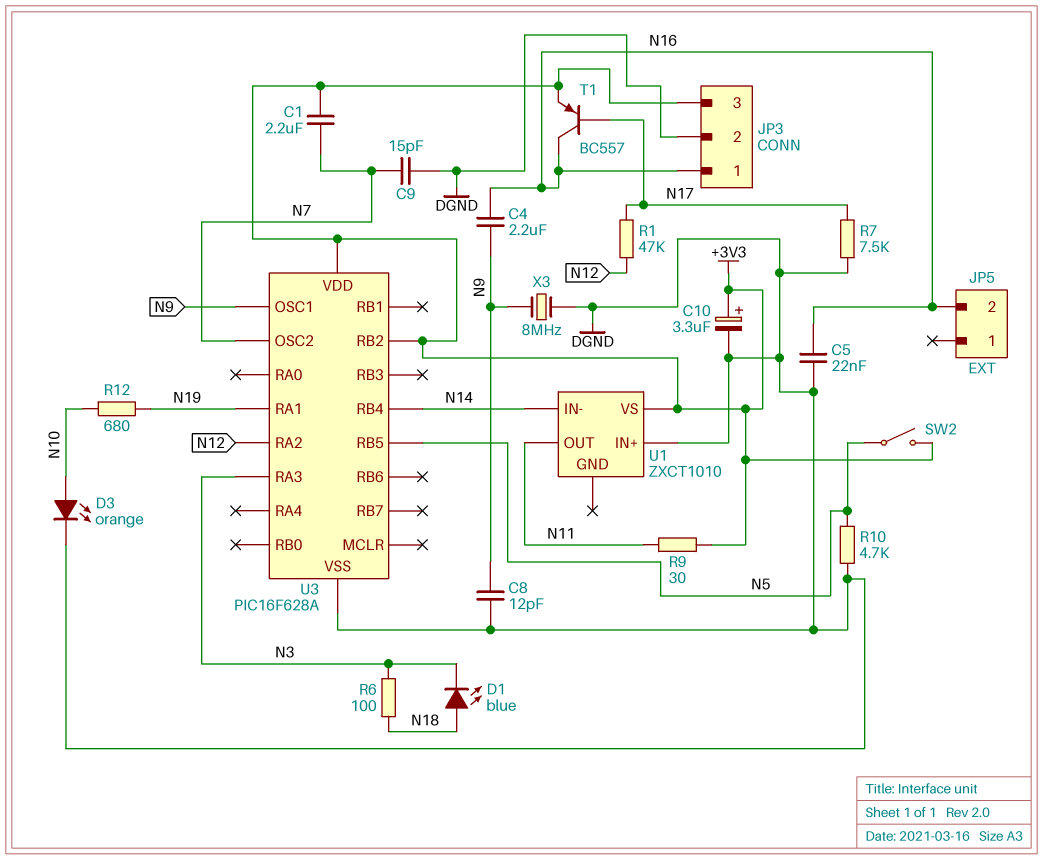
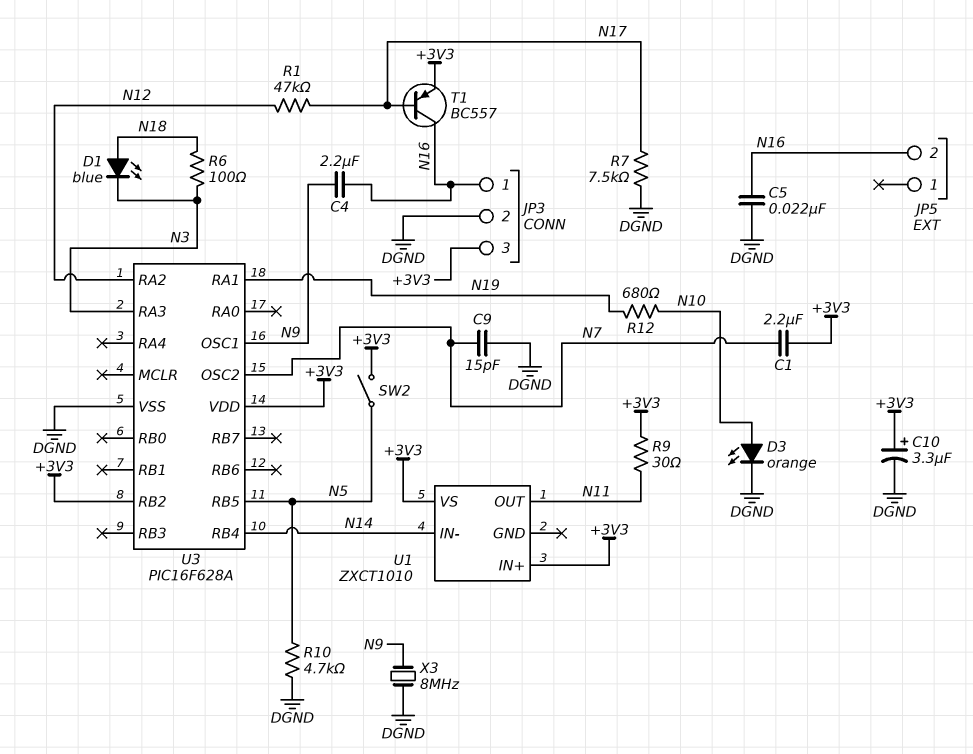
C8: 12pF (DGND, N9) -> none
U1 pin IN+: DGND -> +3V3

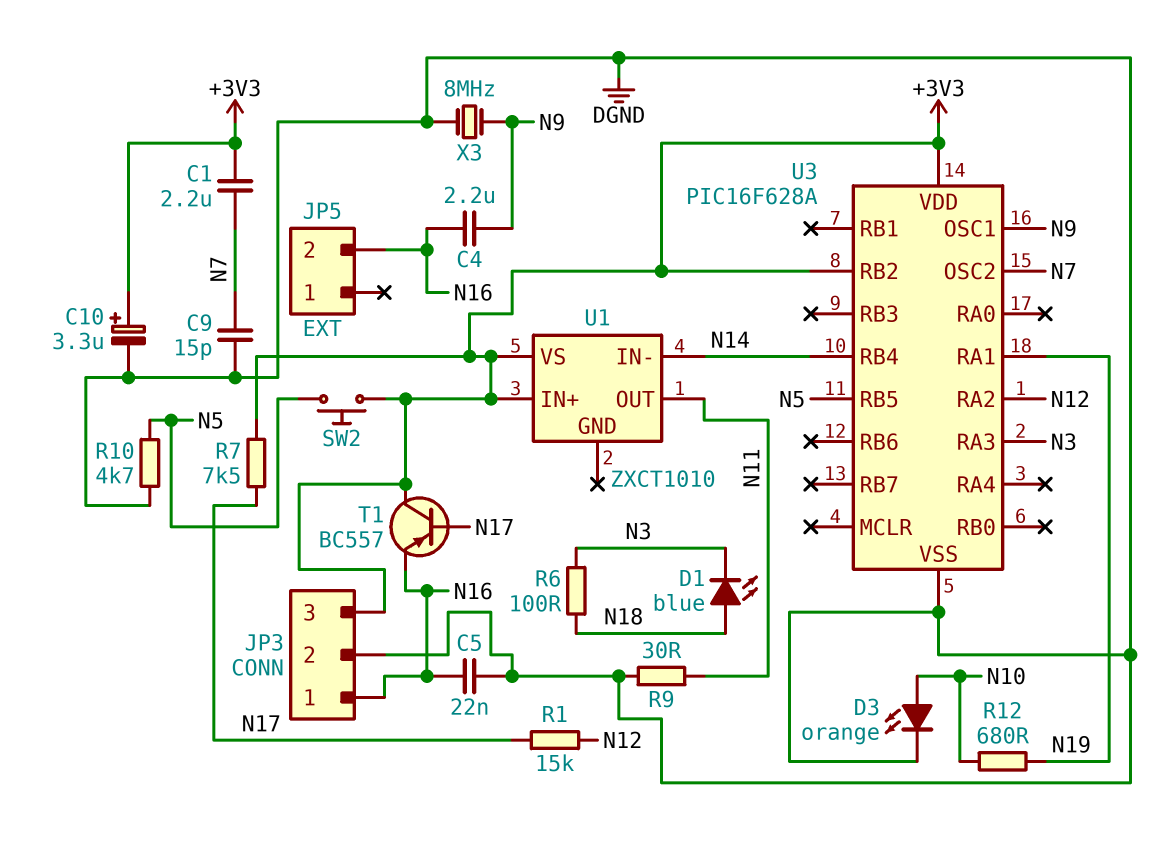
R1: 47k (N12, N17) -> 15k (N12, N17)
R7: 7.5k (DGND, N17) -> 7.5k (+3V3, N17)
R9: 30 (+3V3, N11) -> 30 (DGND, N11)
SW2: switch (+3V3, N5) -> button (+3V3, N5)
T1: PNP BC557 (B N17, C N16, E +3V3) -> PNP BC557 (B N17, C +3V3, E N16)

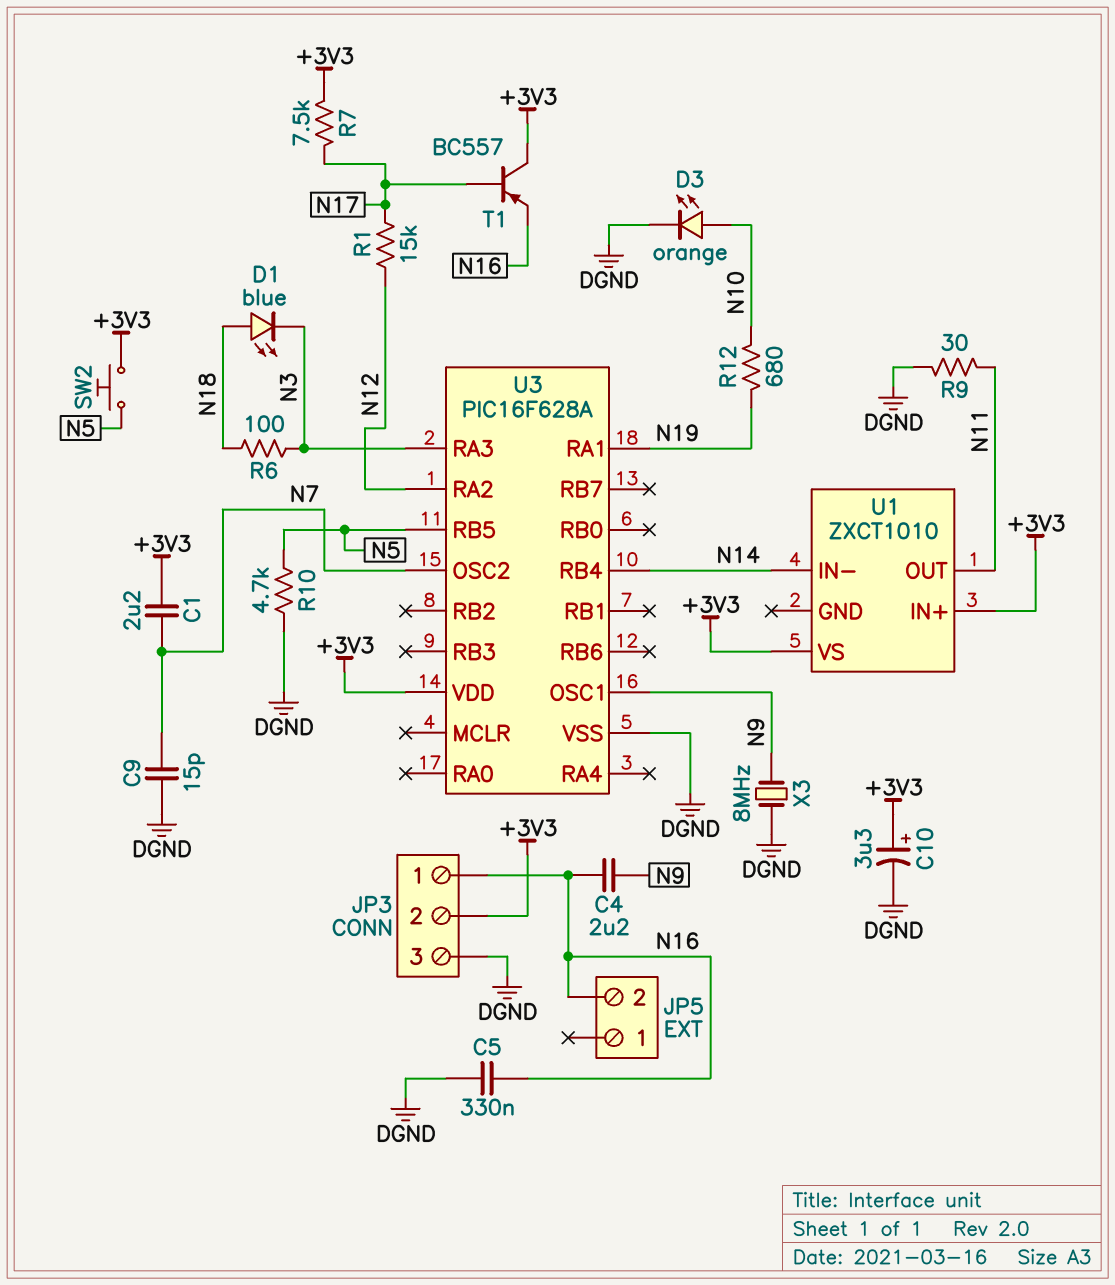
C5: 22nF (DGND, N16) -> 330nF (DGND, N16)
JP3 pin 2: DGND -> +3V3
JP3 pin 3: +3V3 -> DGND
U3 pin RB2: +3V3 -> none

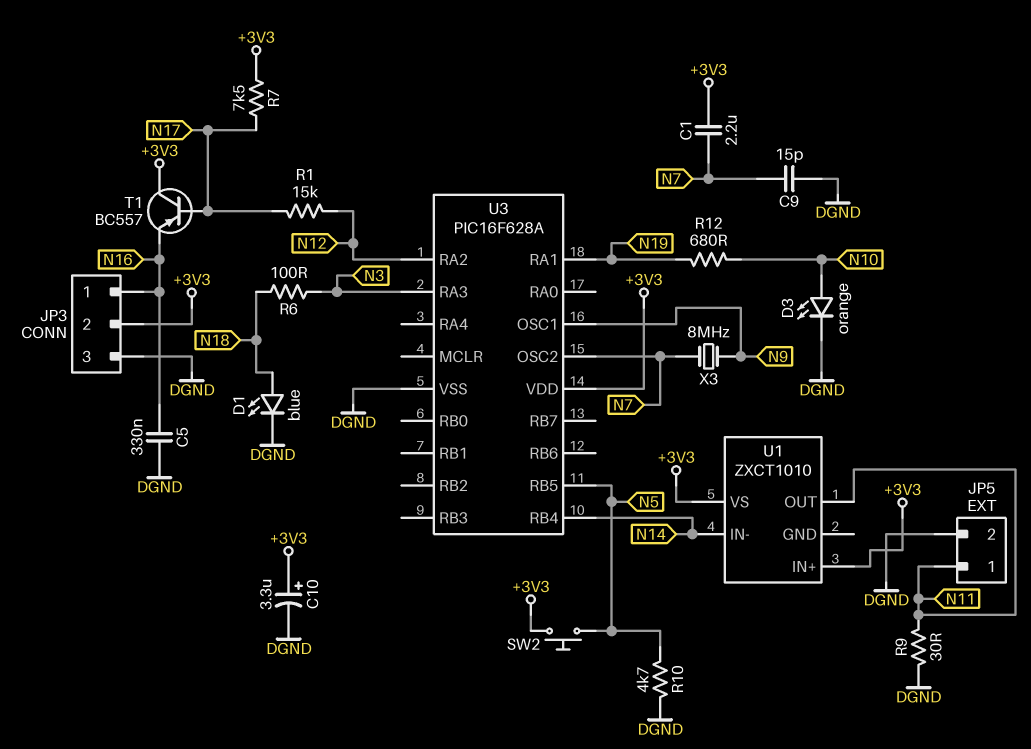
C4: 2.2uF (N9, N16) -> none
D1: LED blue (A N18, K N3) -> LED blue (A N18, K DGND)
JP5 pin 1: none -> N11
JP5 pin 2: N16 -> DGND
X3: 8MHz (DGND, N9) -> 8MHz (N7, N9)

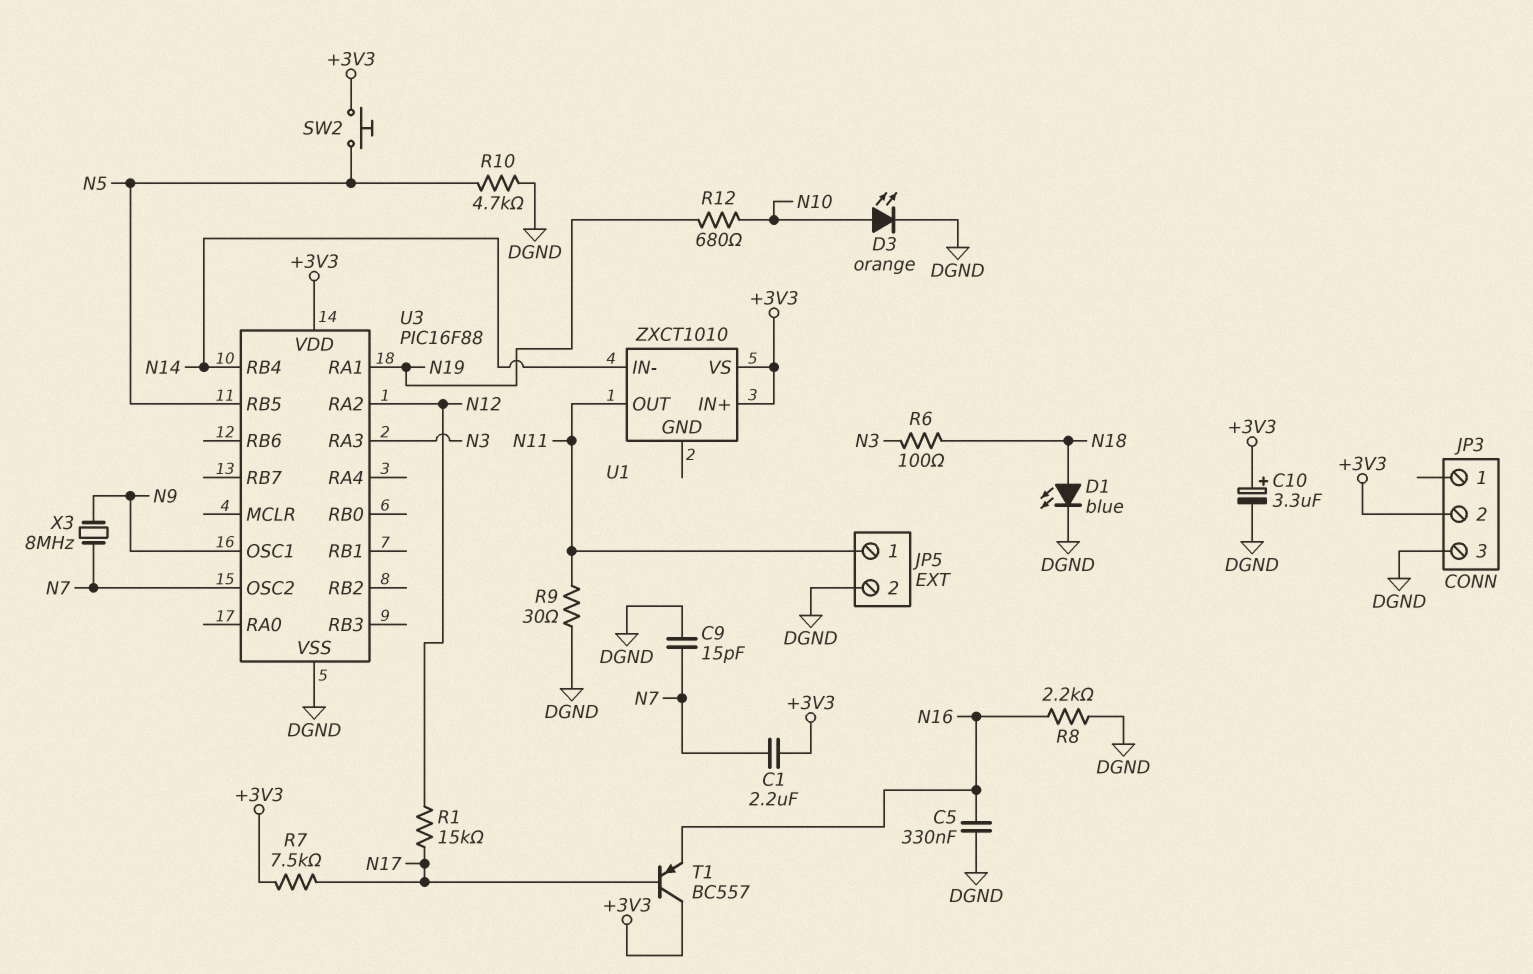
JP3 pin 1: N16 -> none
R8: none -> 2.2k (DGND, N16)
U3: PIC16F628A -> PIC16F88

